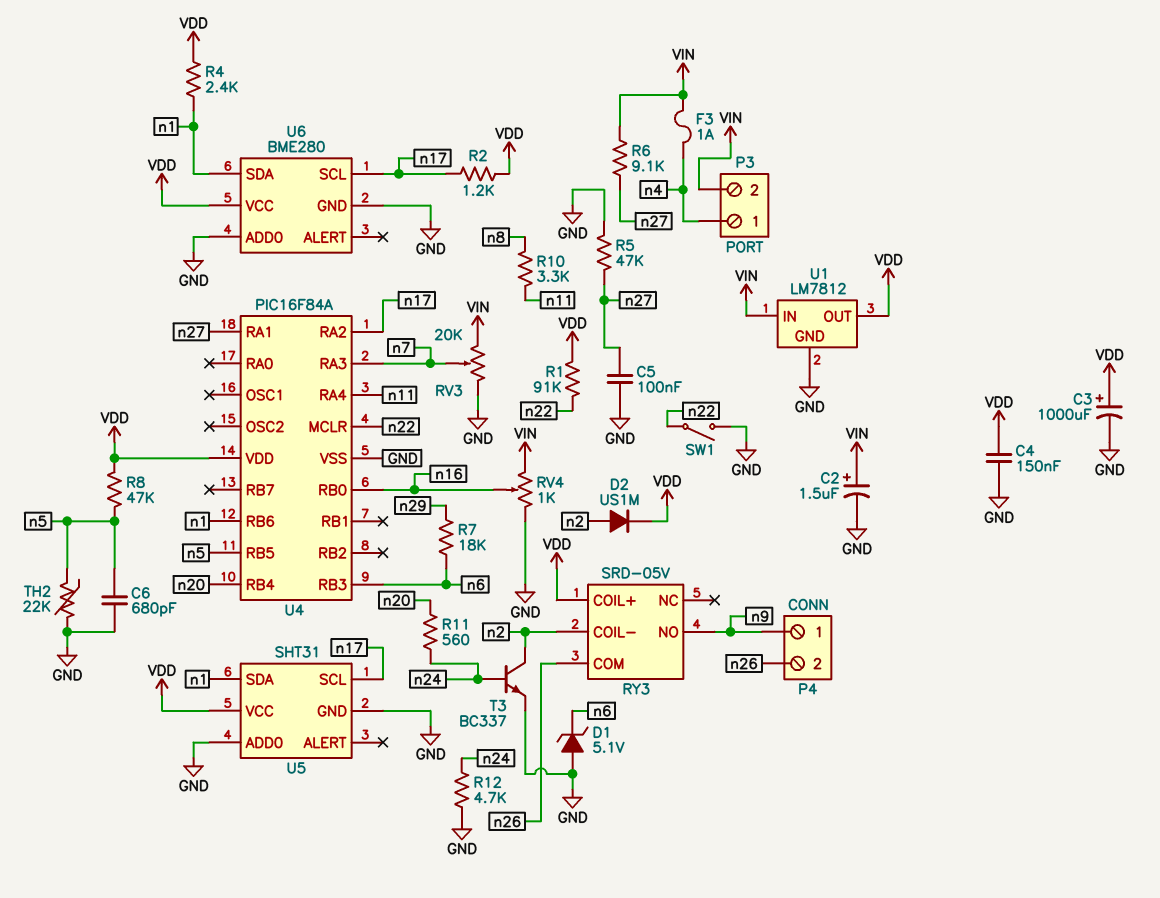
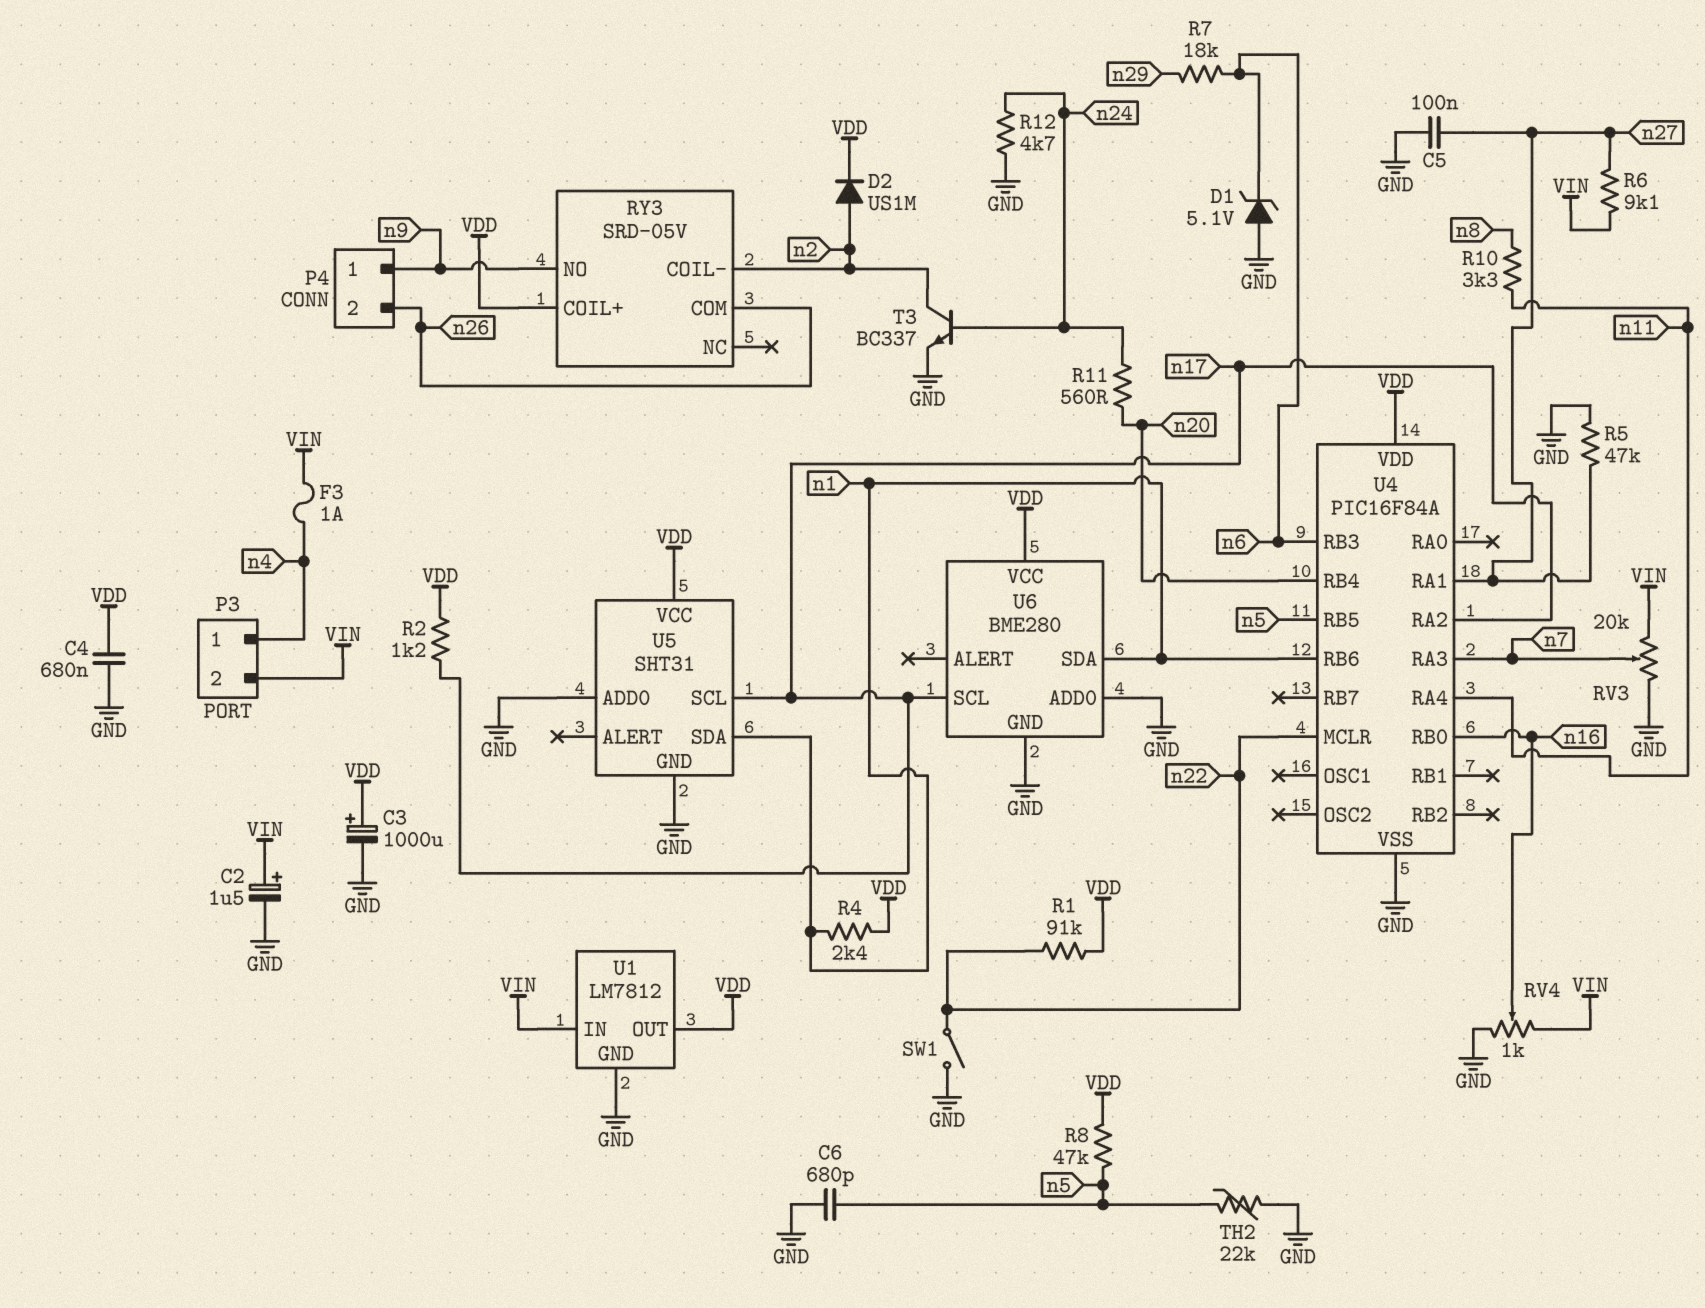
C4: 150nF (GND, VDD) -> 680nF (GND, VDD)

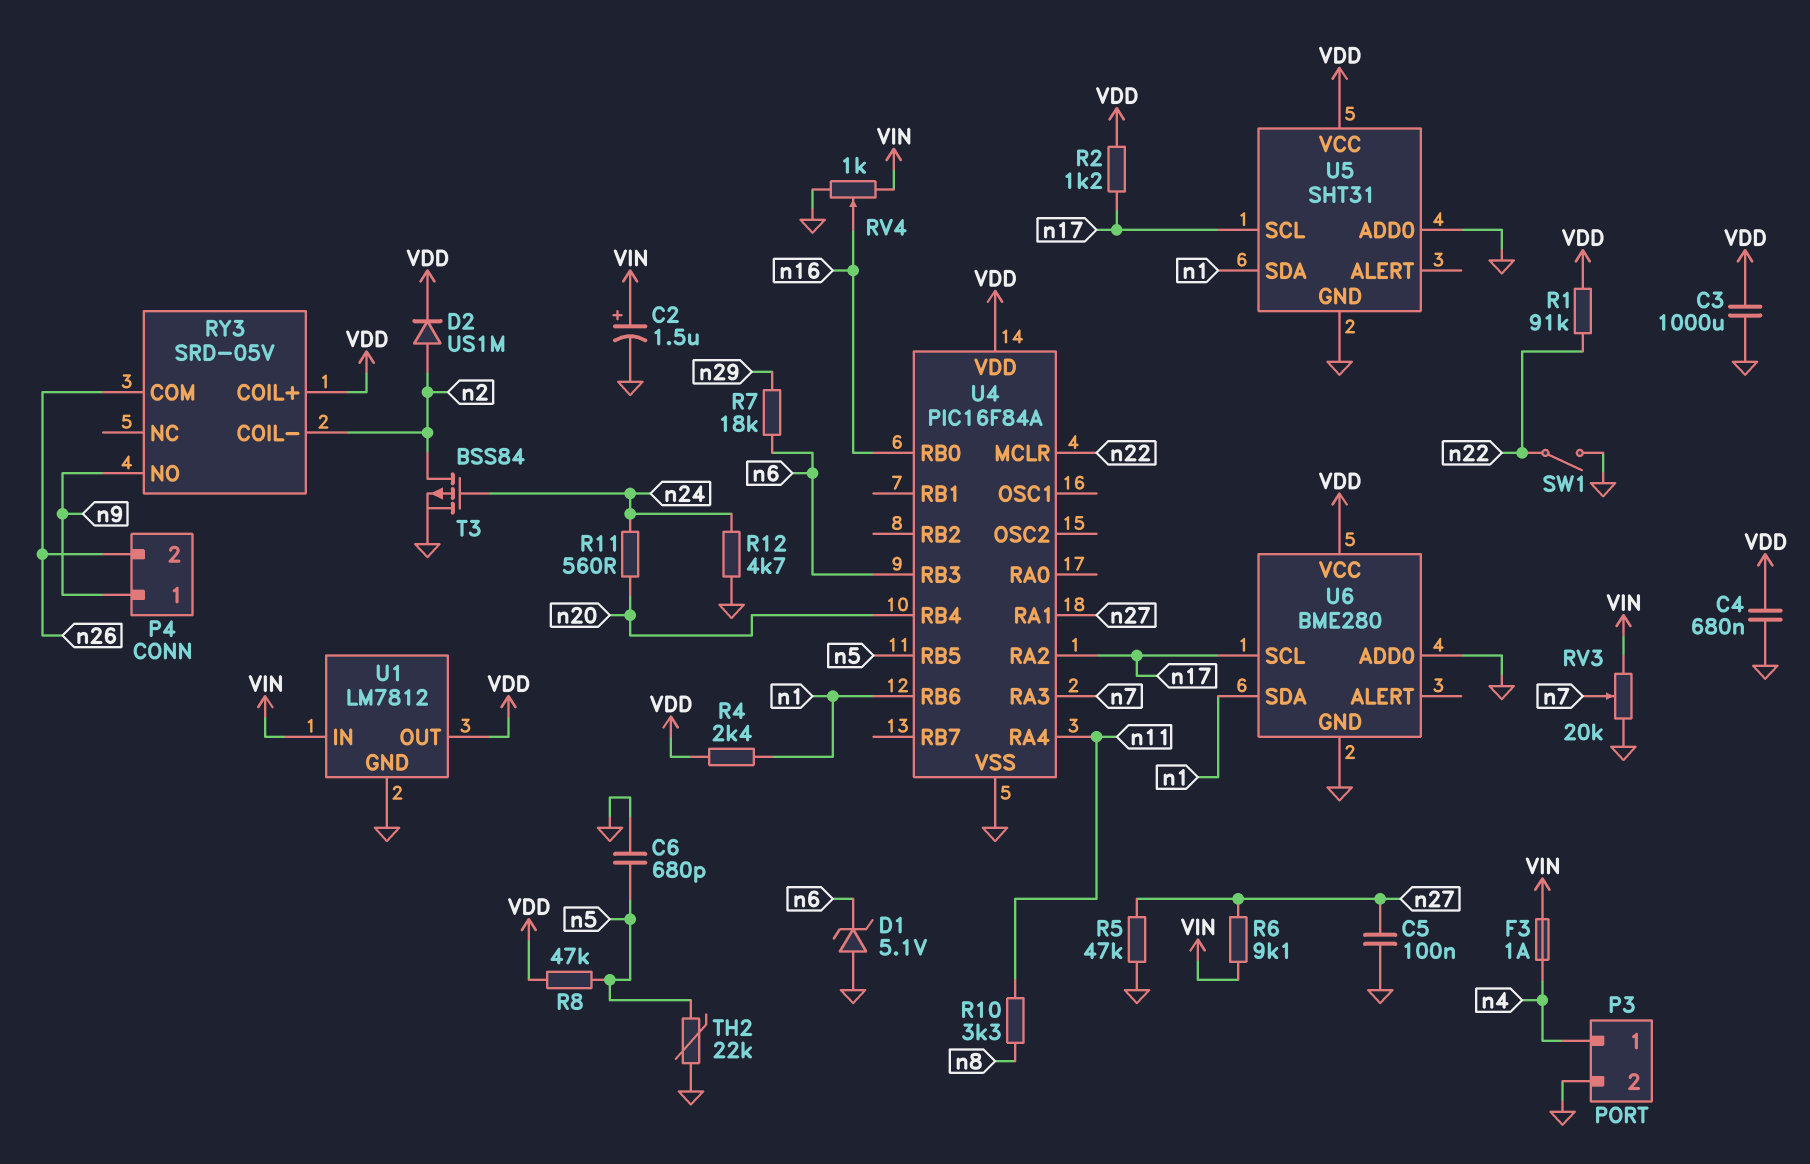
C3: 1000uF (plus VDD, minus GND) -> 1000uF (GND, VDD)
P3 pin 2: VIN -> GND
T3: NPN BC337 (B n24, C n2, E GND) -> PMOS BSS84 (G n24, D n2, S GND)

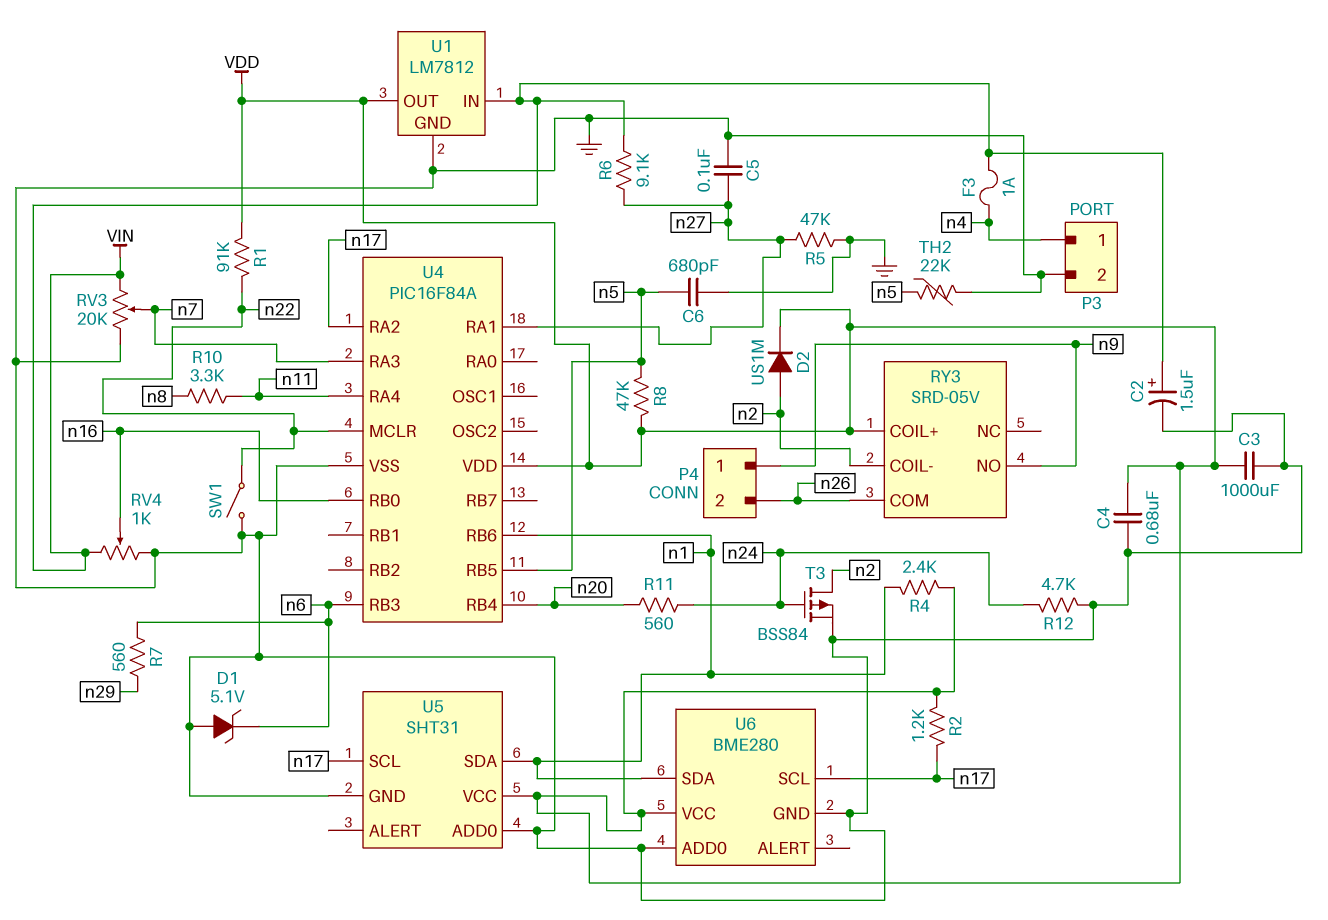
R7: 18k (n6, n29) -> 560 (n6, n29)

